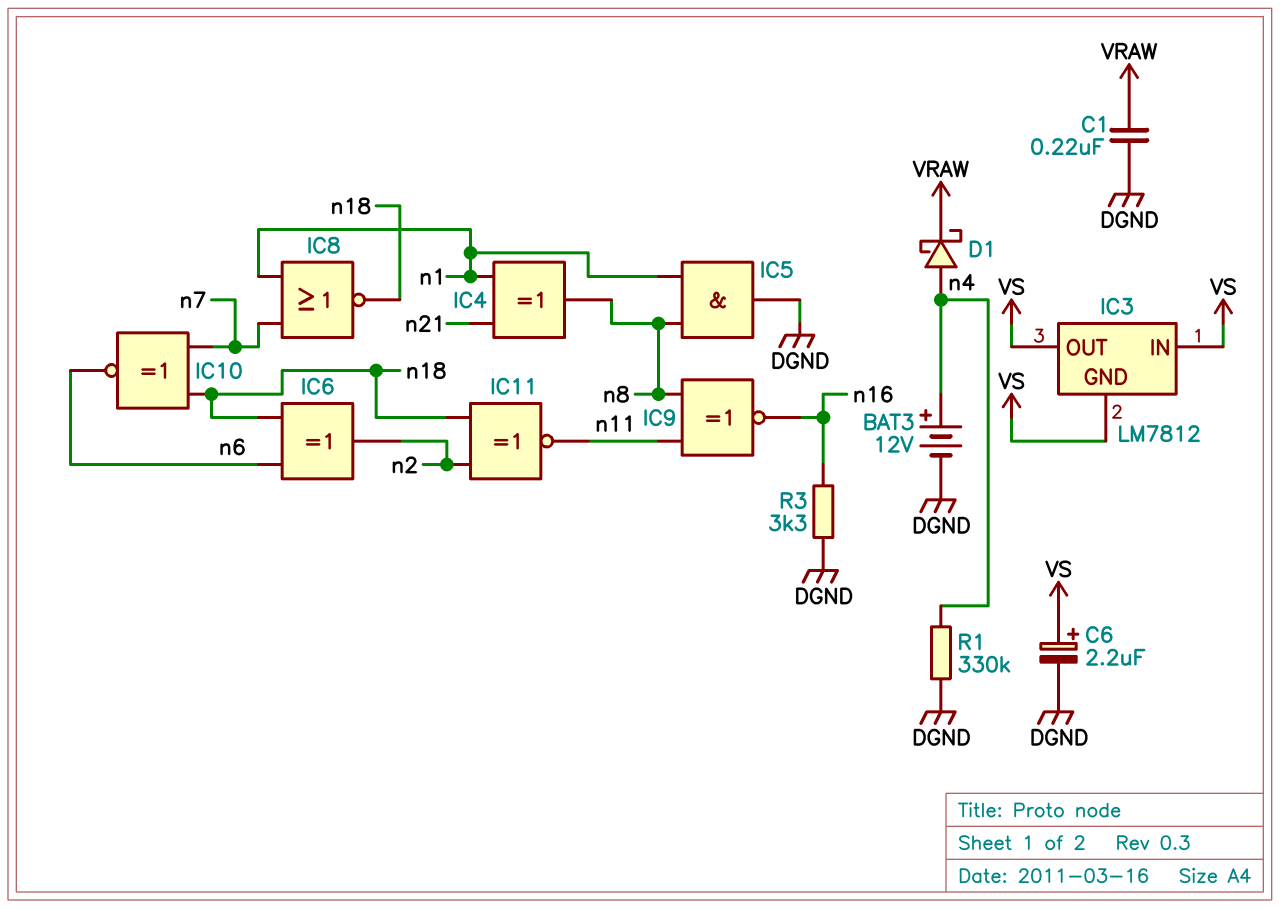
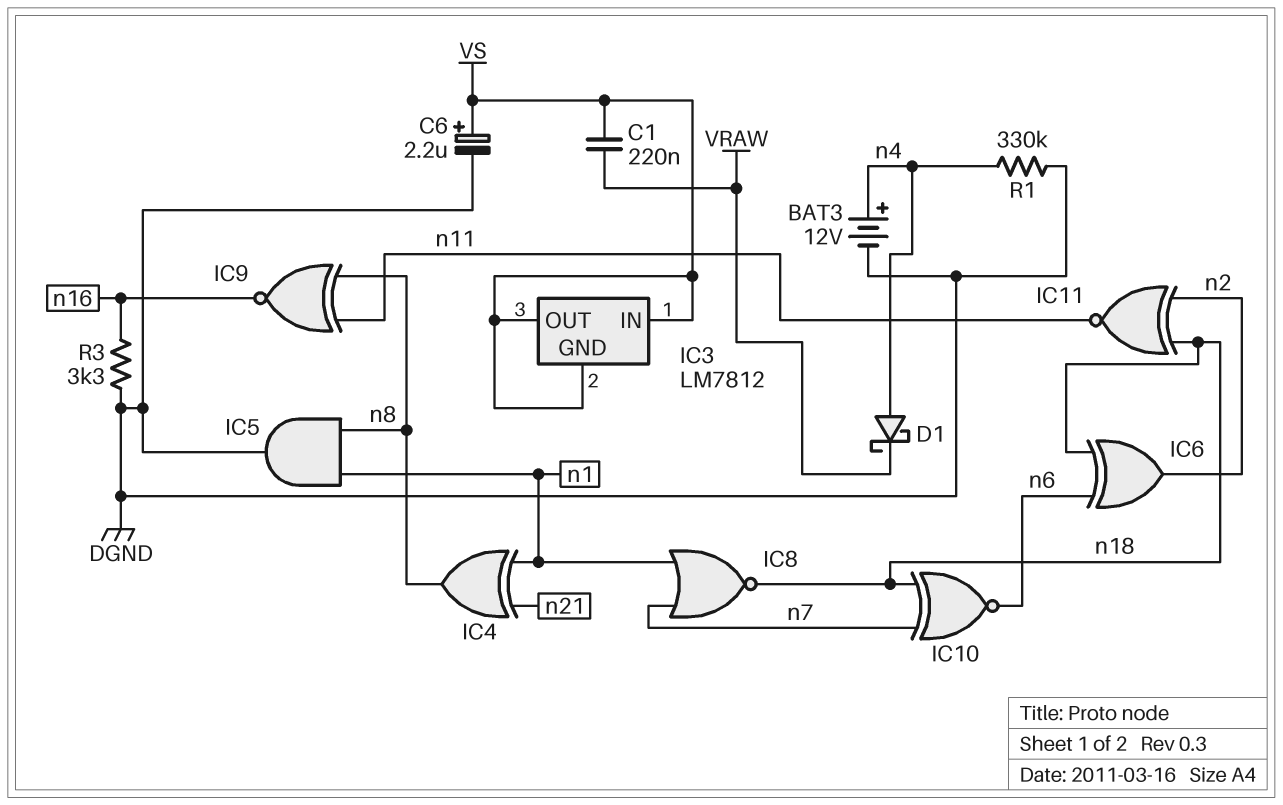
C1: 220nF (DGND, VRAW) -> 220nF (VRAW, VS)

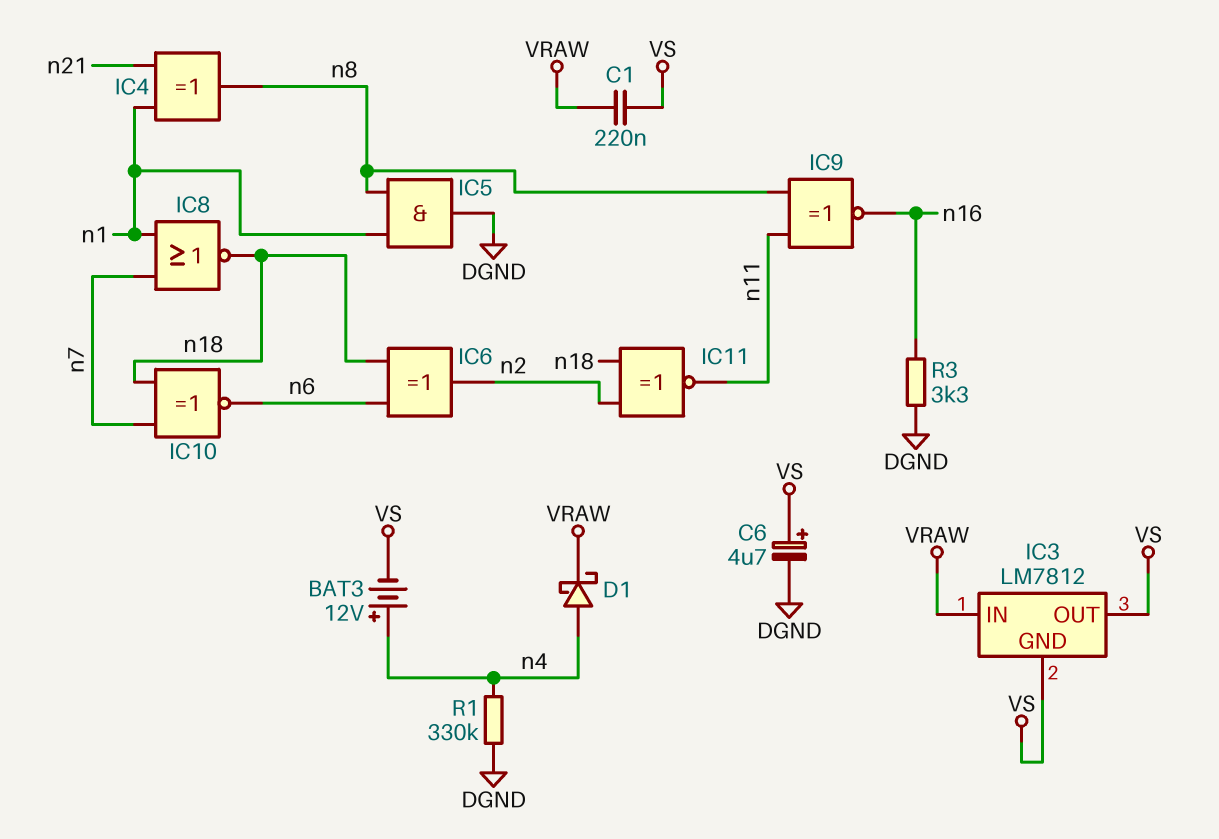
BAT3: 12V (plus n4, minus DGND) -> 12V (plus n4, minus VS)
C6: 2.2uF (plus VS, minus DGND) -> 4.7uF (plus VS, minus DGND)
IC3 pin IN: VS -> VRAW

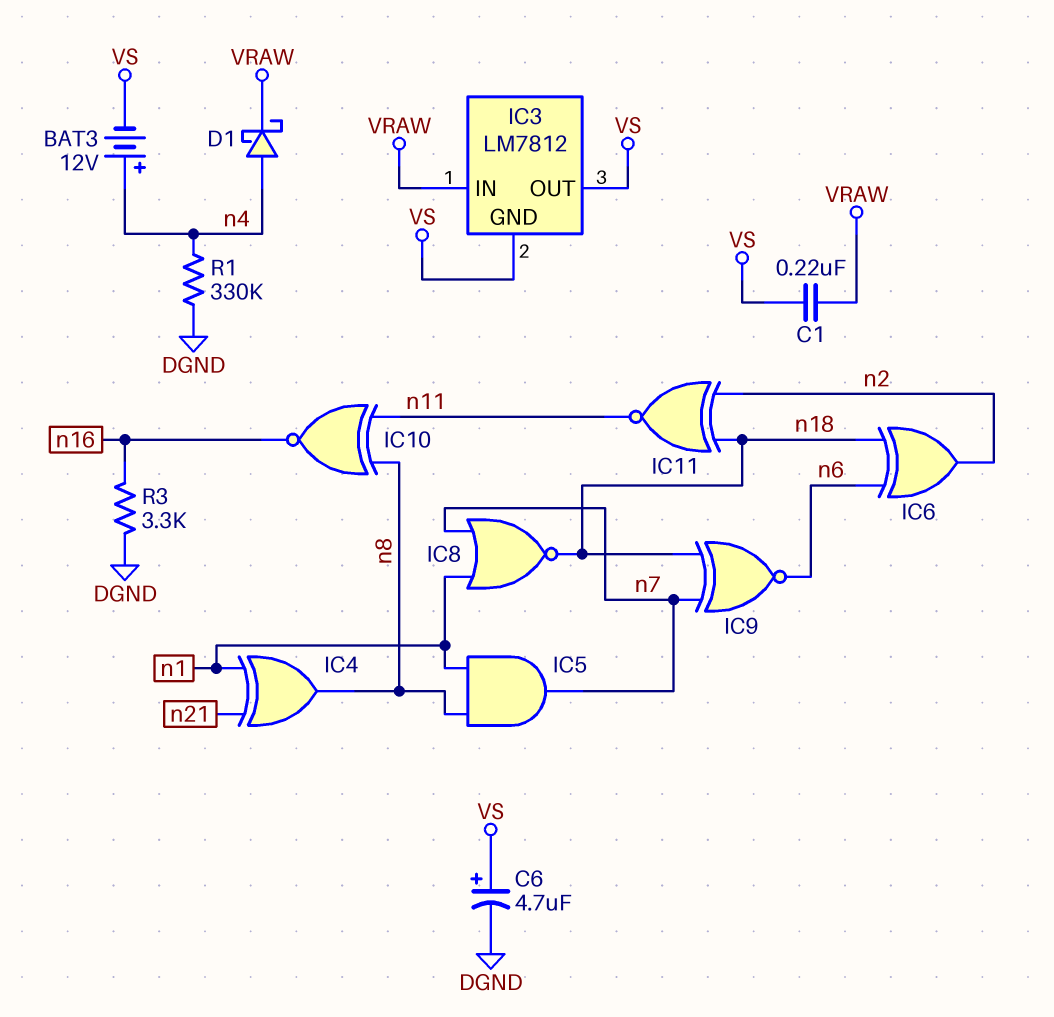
IC5: AND (in n1, in n8, out DGND) -> AND (in n1, in n8, out n7)
IC9: XNOR (in n8, in n11, out n16) -> XNOR (in n7, in n18, out n6)
IC10: XNOR (in n7, in n18, out n6) -> XNOR (in n8, in n11, out n16)

